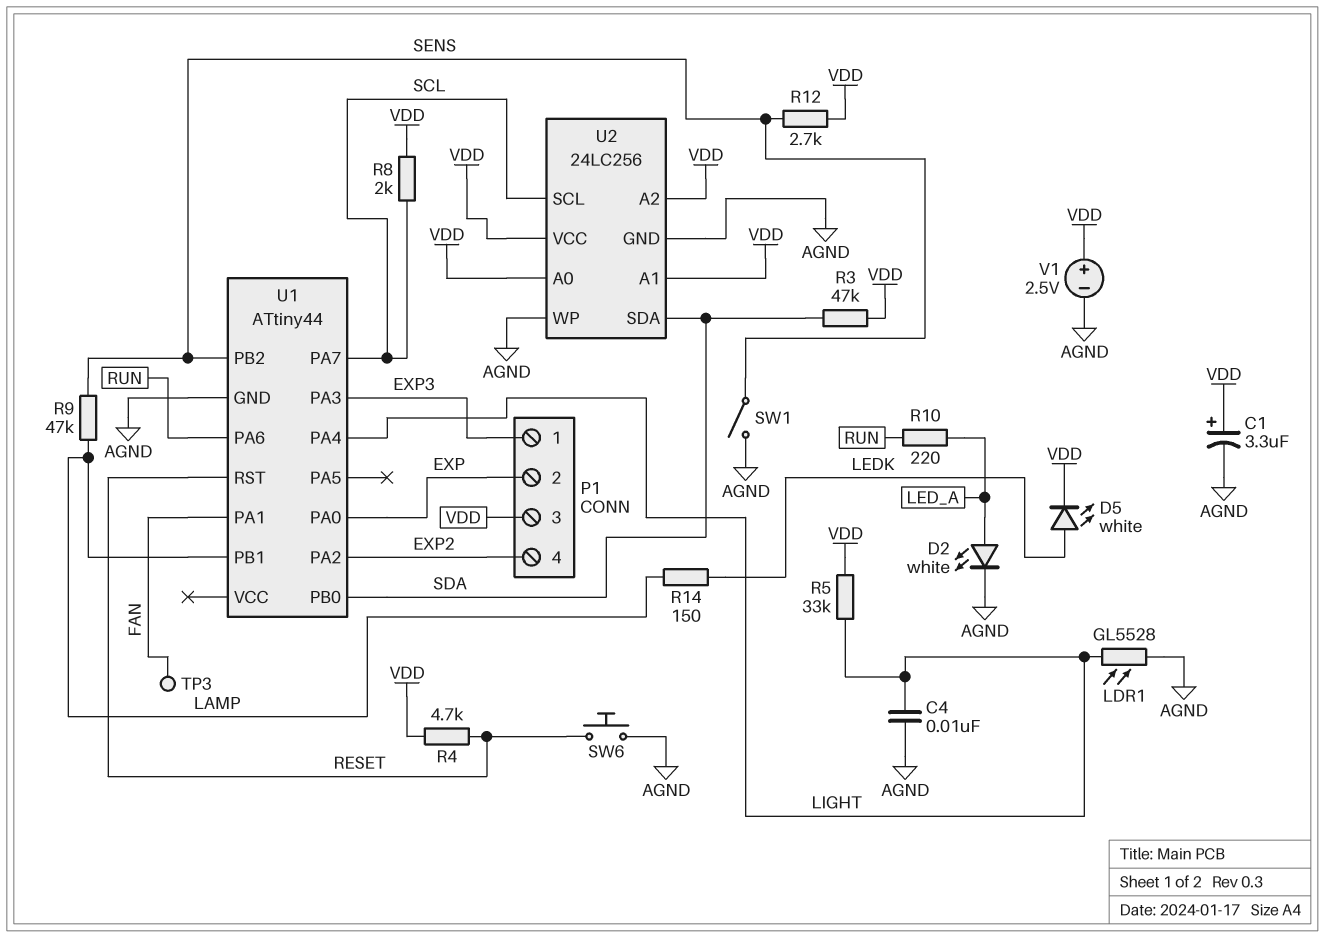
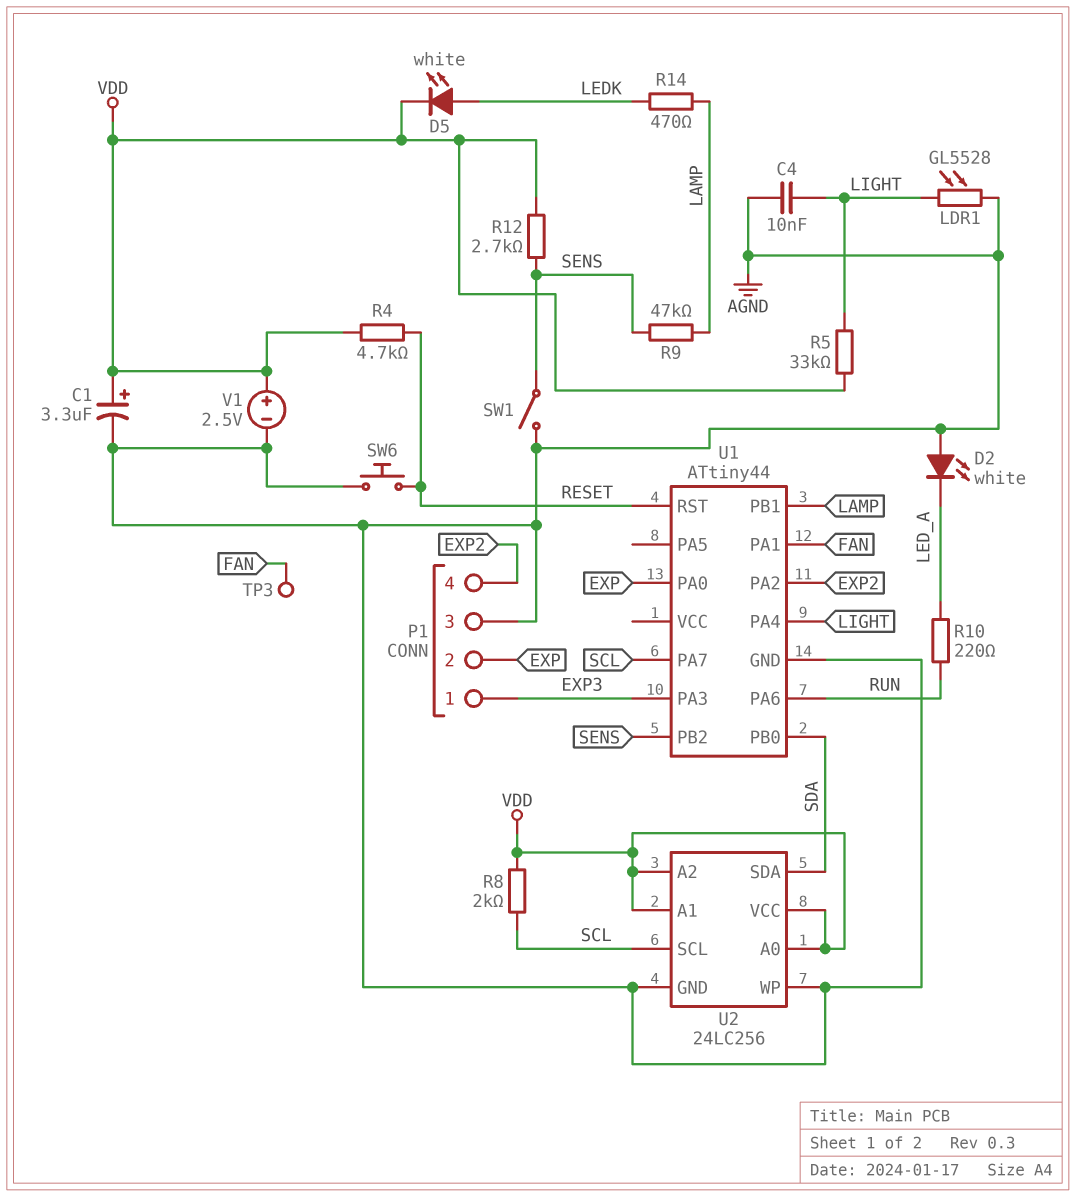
D2: LED white (A LED_A, K AGND) -> LED white (A AGND, K LED_A)
P1 pin 3: VDD -> AGND
R3: 47k (SDA, VDD) -> none
R14: 150 (LAMP, LEDK) -> 470 (LAMP, LEDK)

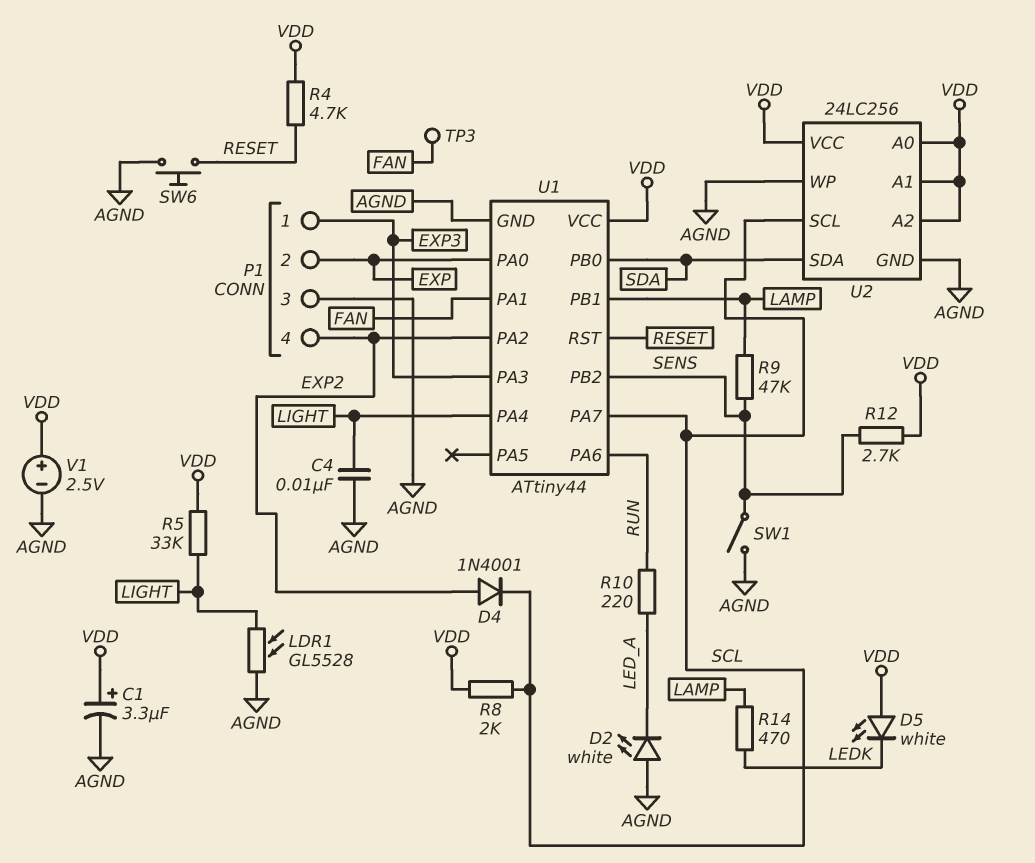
D4: none -> diode 1N4001 (A EXP2, K SCL)
D5: LED white (A LEDK, K VDD) -> LED white (A VDD, K LEDK)
U1 pin VCC: none -> VDD

